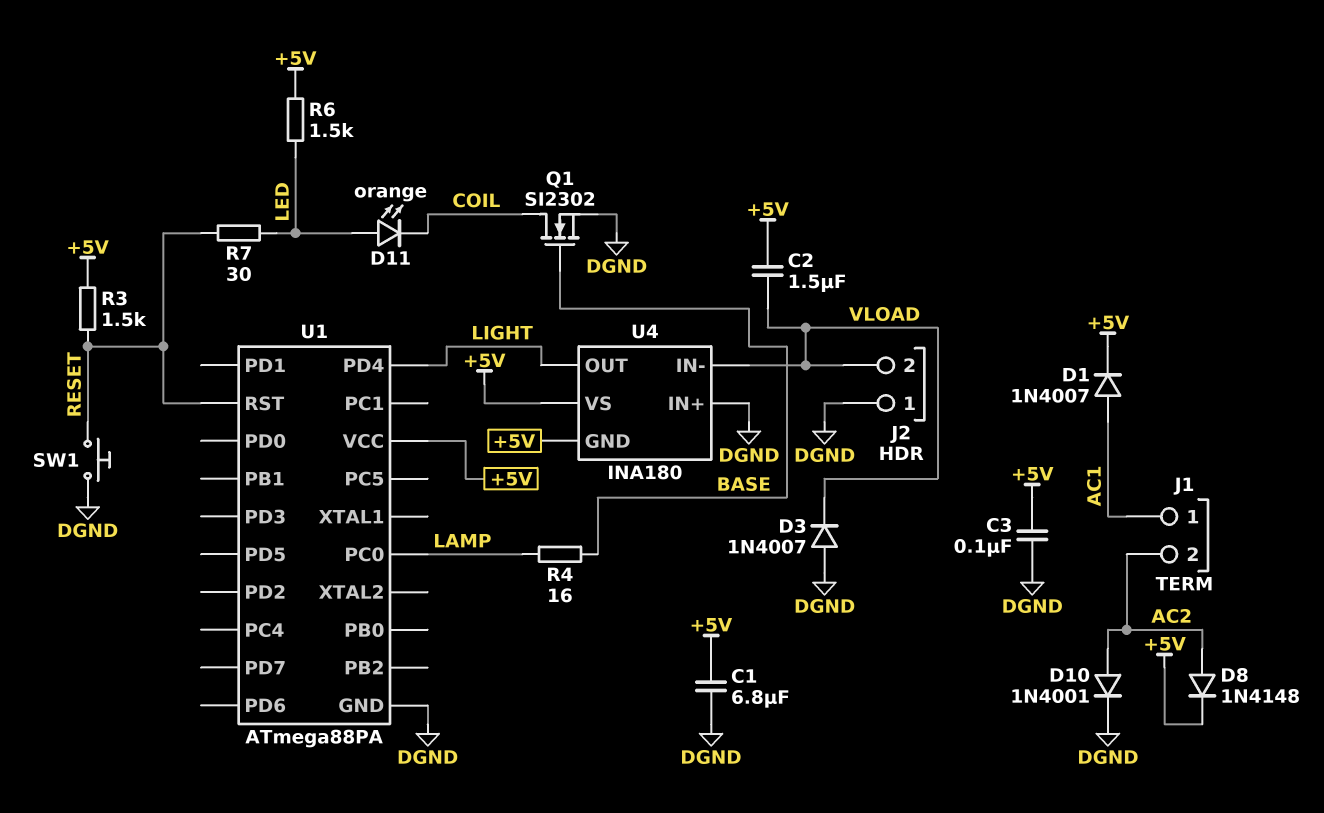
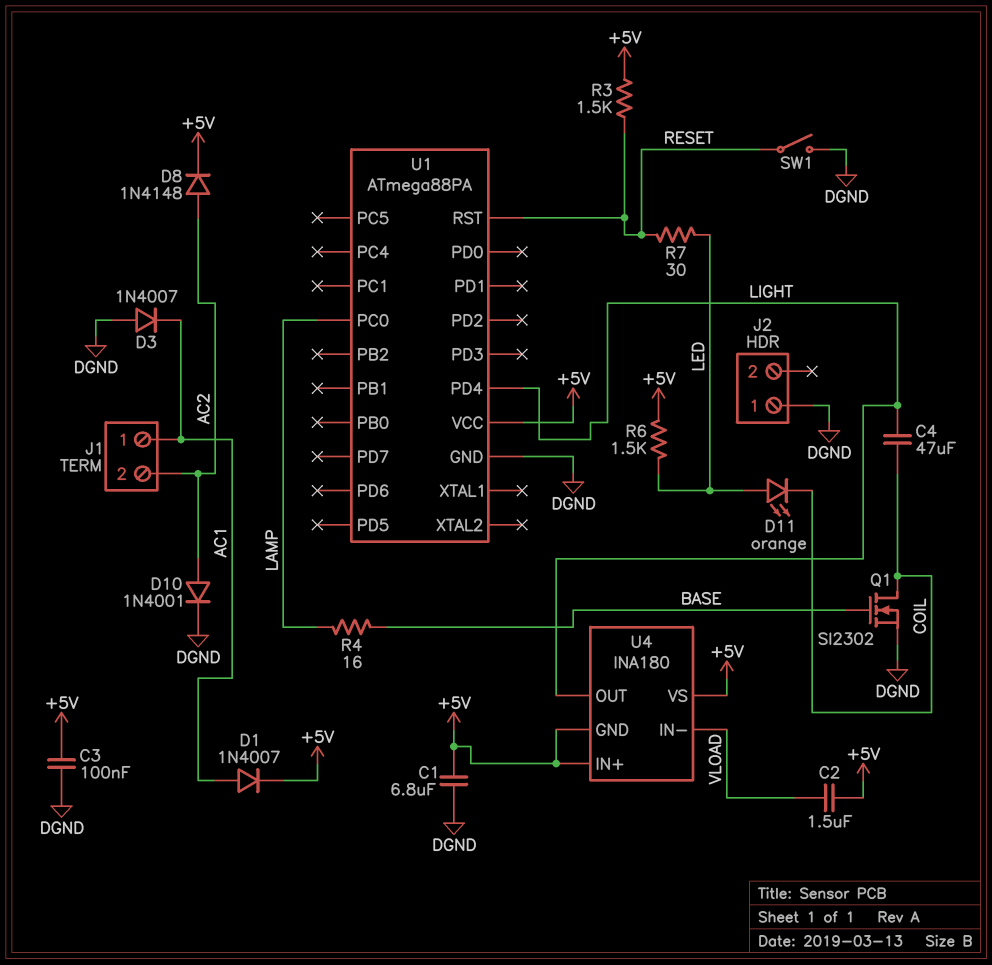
C4: none -> 47uF (COIL, LIGHT)
D3: diode 1N4007 (A DGND, K VLOAD) -> diode 1N4007 (A DGND, K AC1)
J2 pin 2: VLOAD -> none
SW1: button (DGND, RESET) -> switch (DGND, RESET)
U4 pin IN+: DGND -> +5V

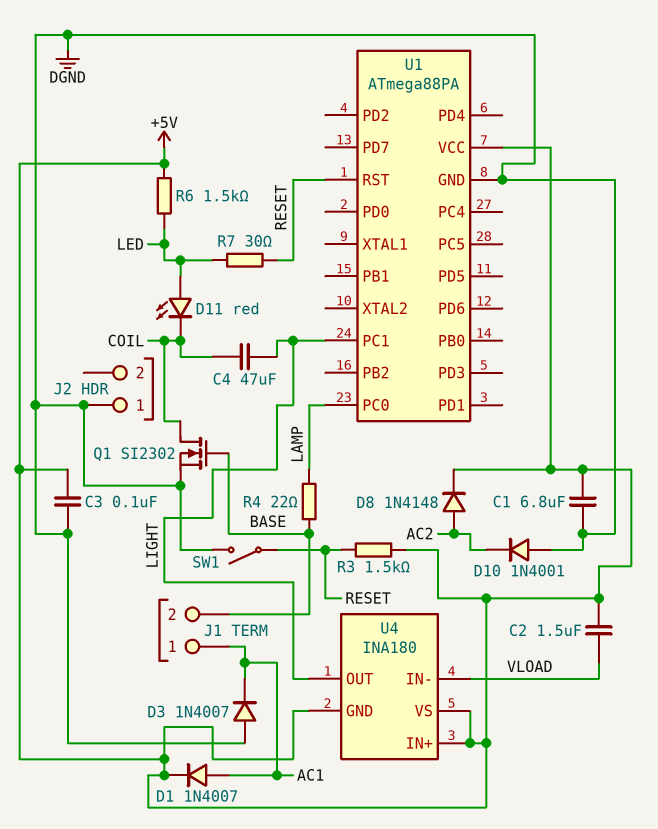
D10: diode 1N4001 (A AC2, K DGND) -> diode 1N4001 (A DGND, K AC2)
D11: LED orange (A LED, K COIL) -> LED red (A LED, K COIL)
J1 pin 2: AC2 -> BASE
R4: 16 (BASE, LAMP) -> 22 (BASE, LAMP)
U1 pin PC1: none -> LIGHT
U1 pin PD4: LIGHT -> none

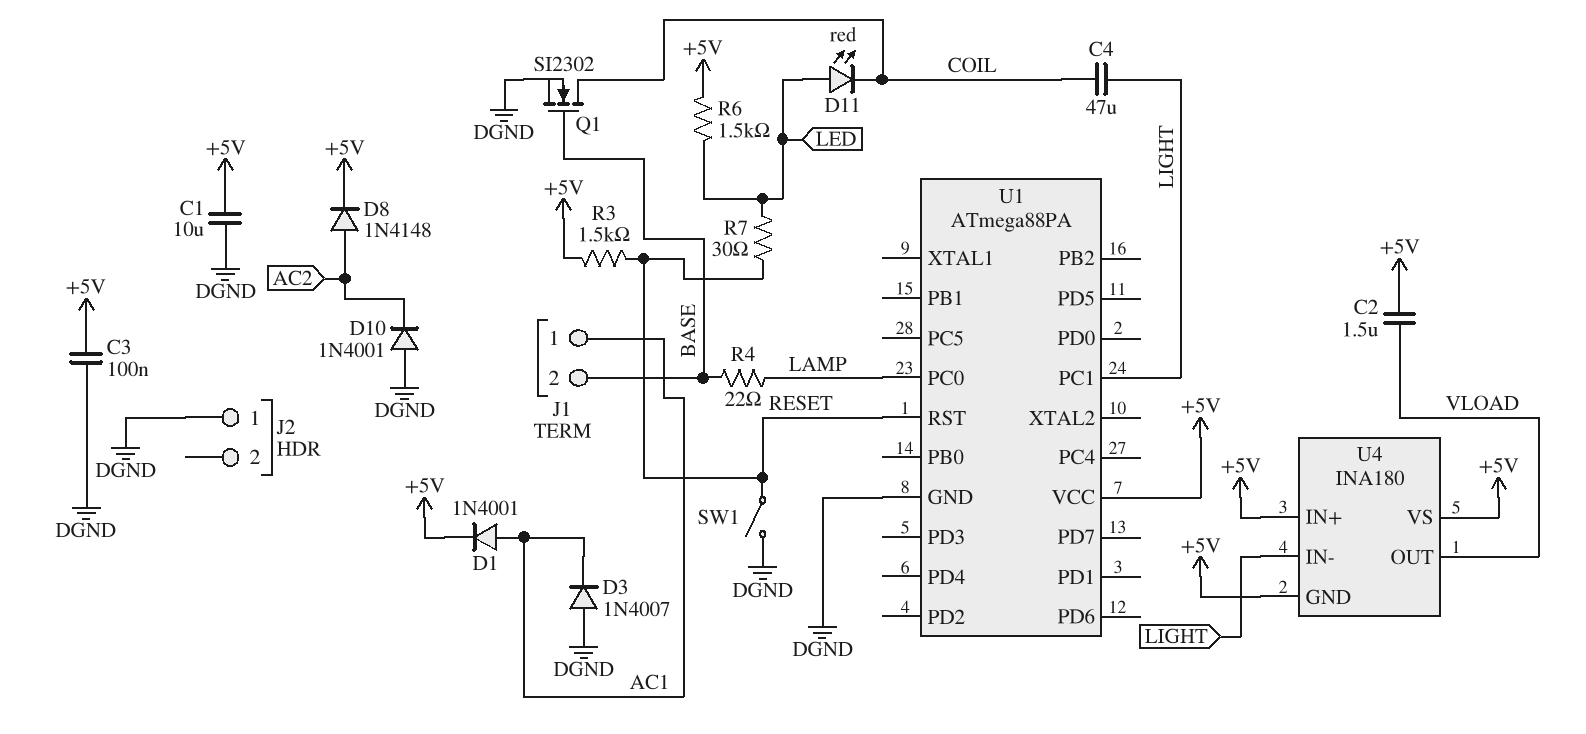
C1: 6.8uF (+5V, DGND) -> 10uF (+5V, DGND)
D1: diode 1N4007 (A AC1, K +5V) -> diode 1N4001 (A AC1, K +5V)
U4 pin IN-: VLOAD -> LIGHT
U4 pin OUT: LIGHT -> VLOAD

